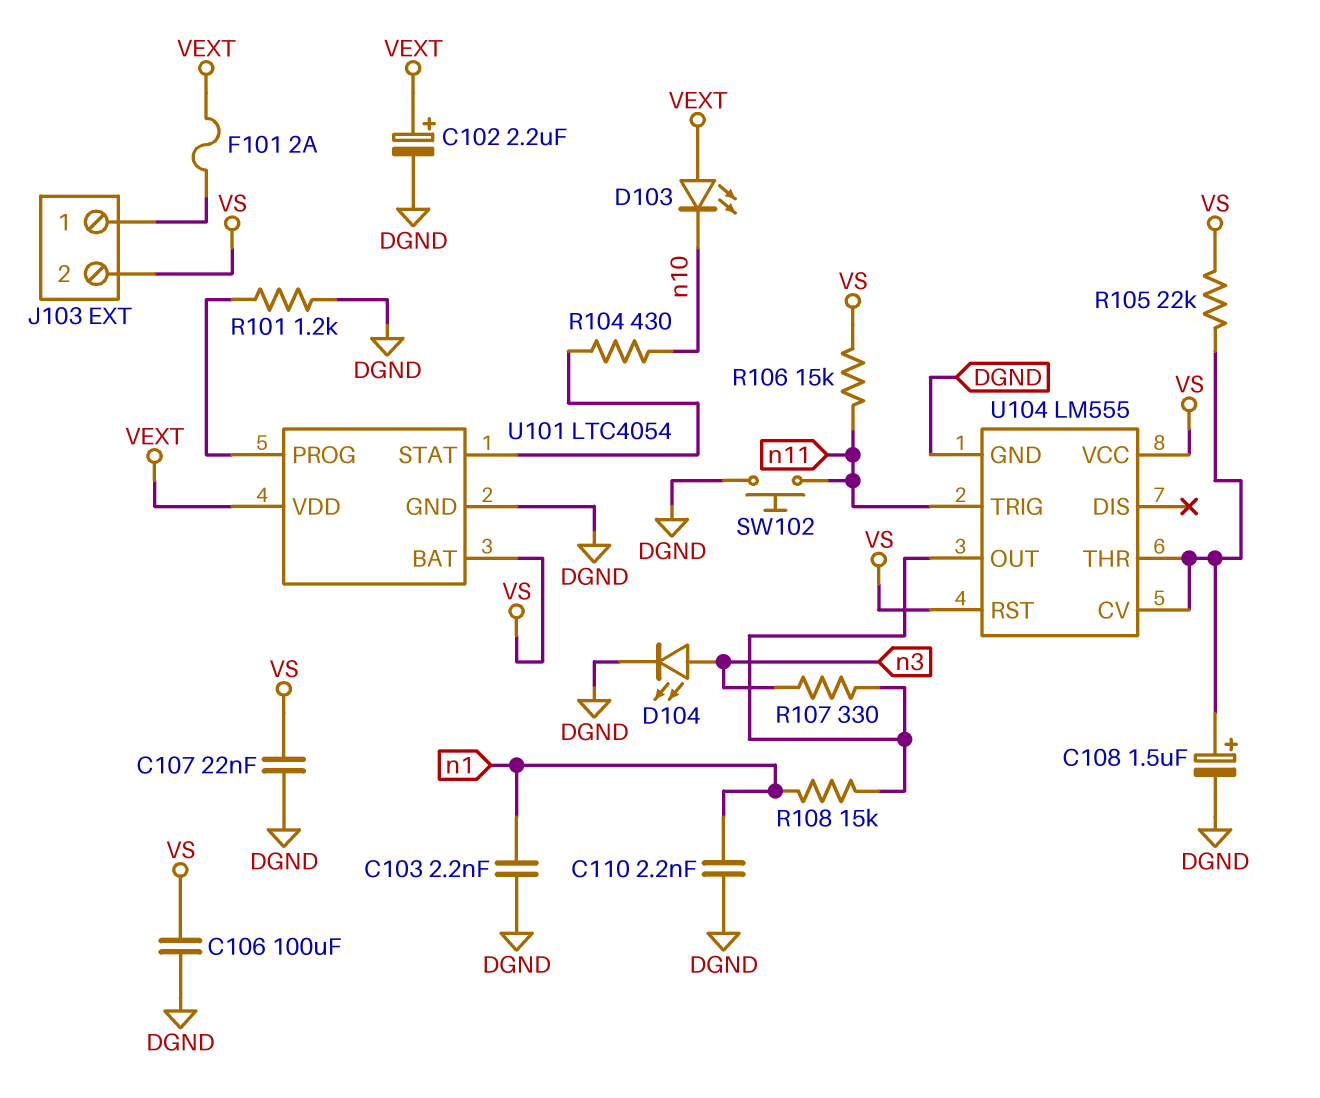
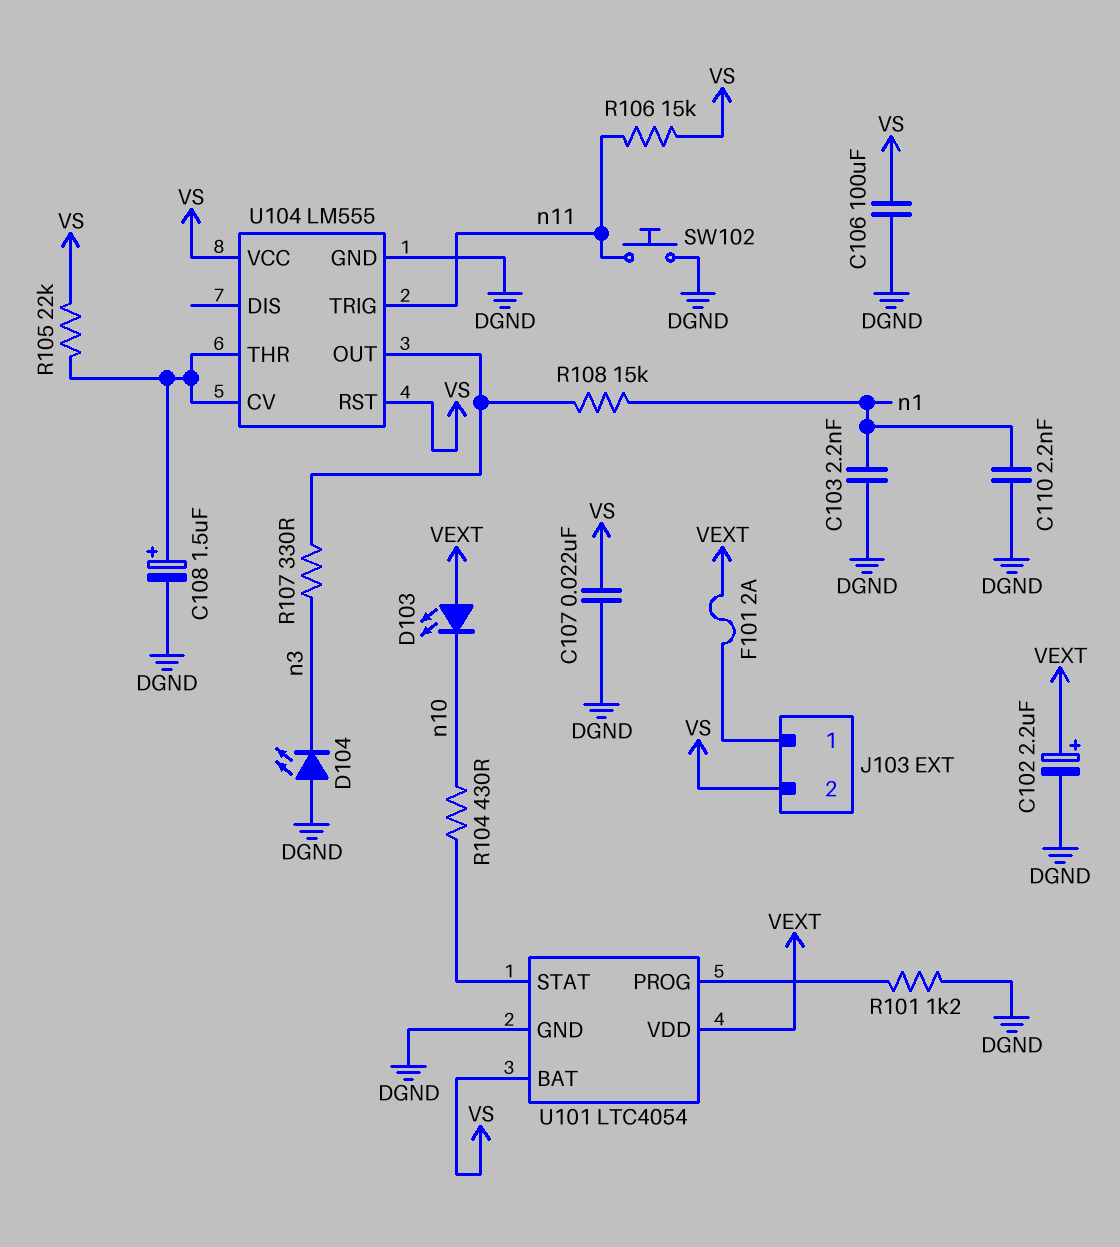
D104: LED (A n3, K DGND) -> LED (A DGND, K n3)

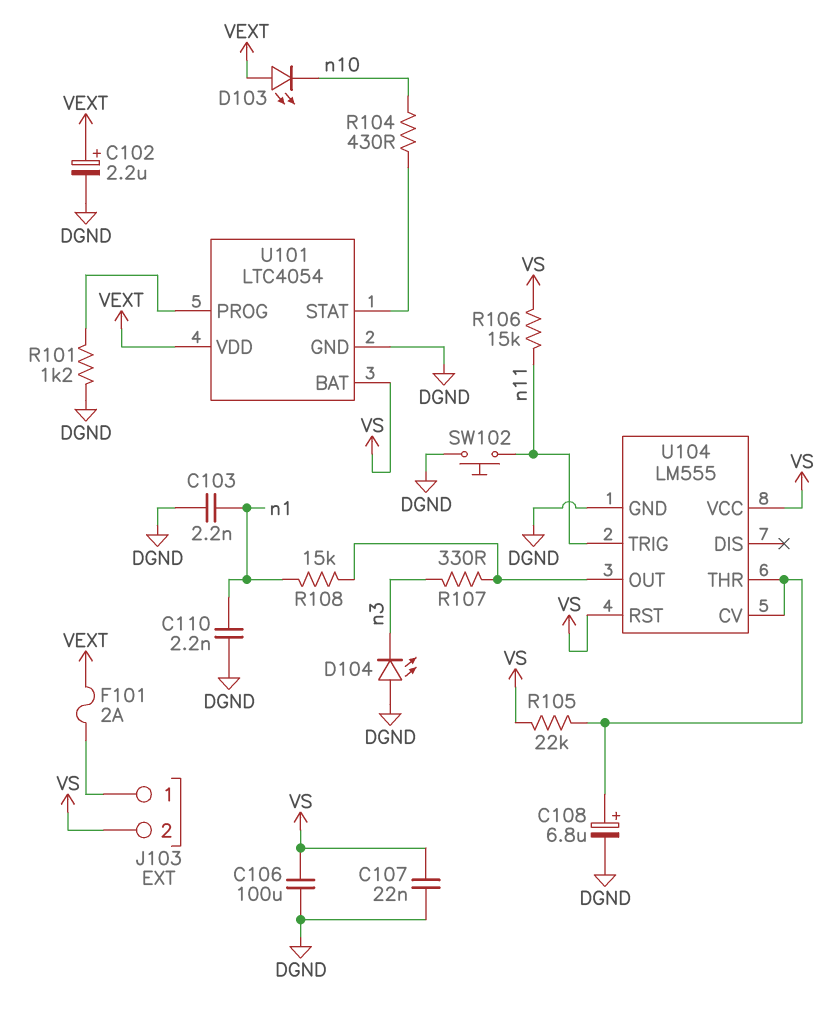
C108: 1.5uF (plus U104/CV, minus DGND) -> 6.8uF (plus U104/CV, minus DGND)

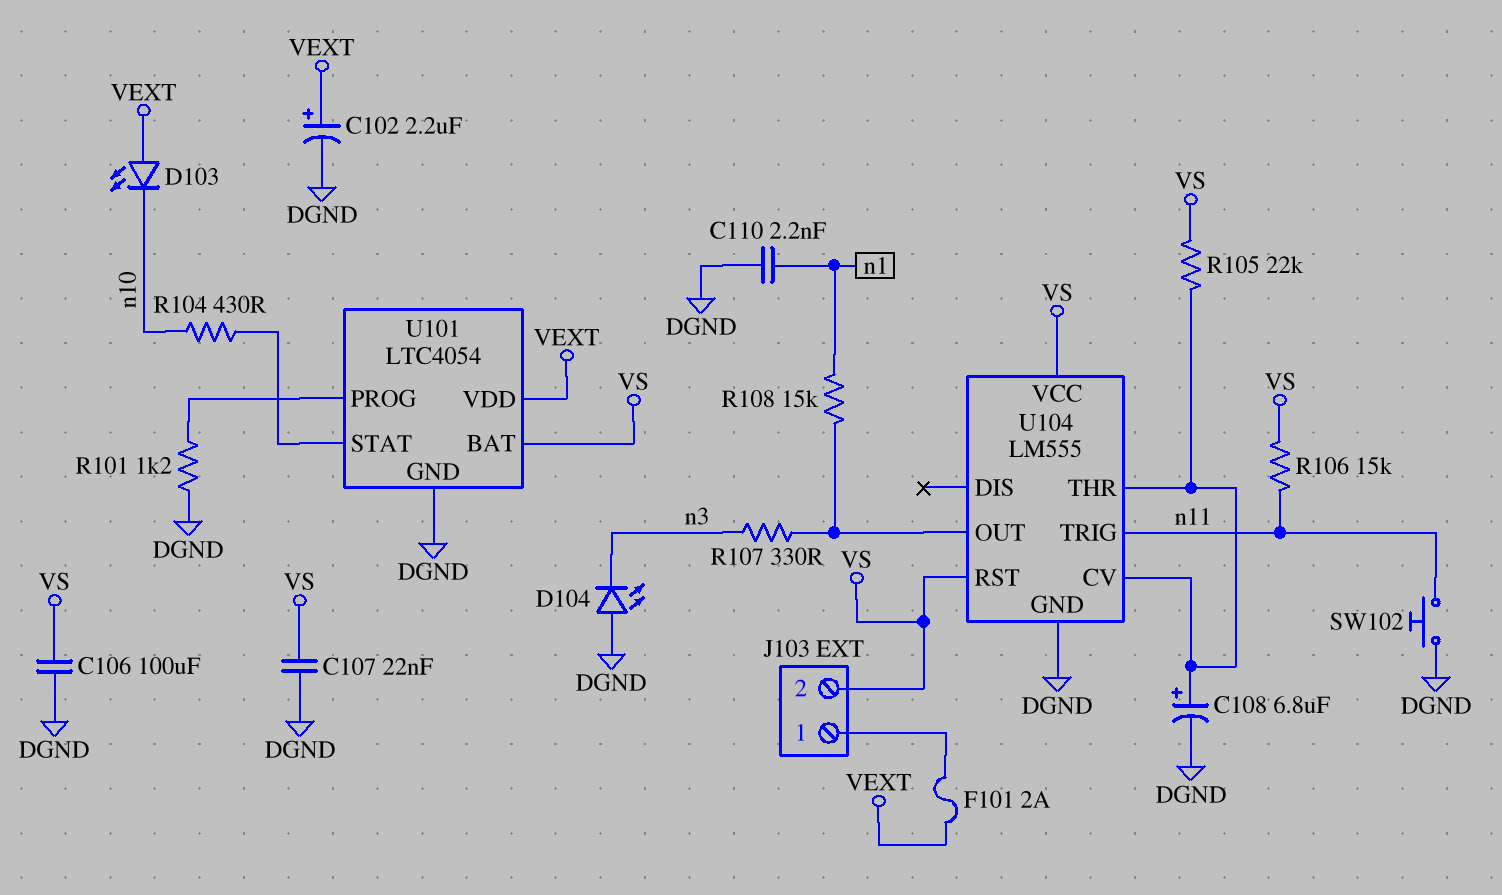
C103: 2.2nF (DGND, n1) -> none

